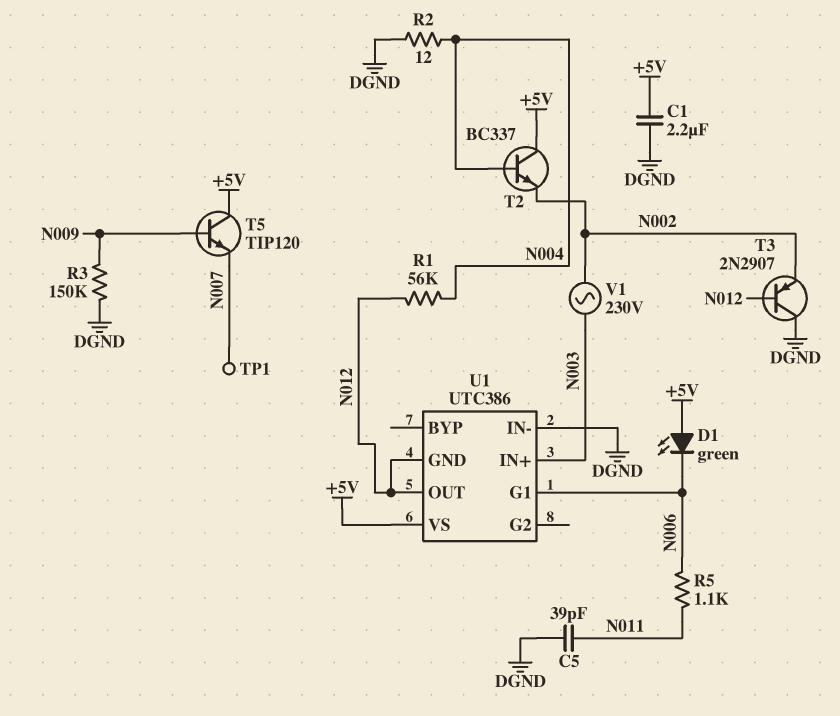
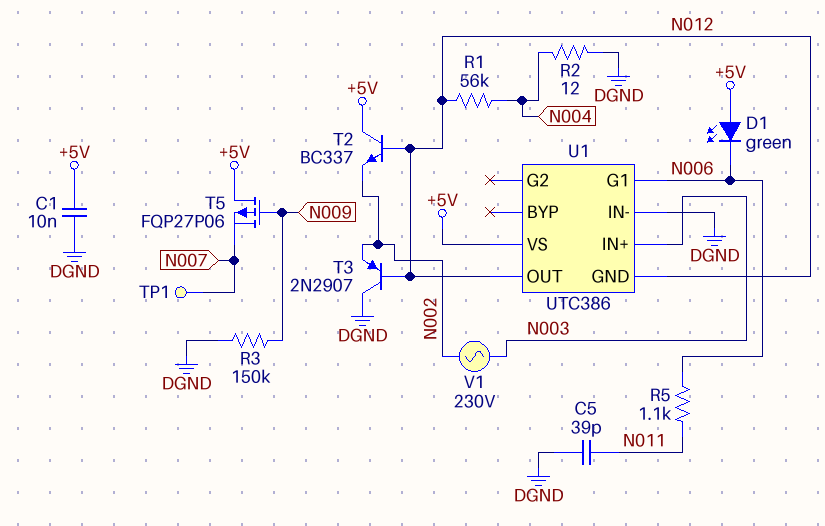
C1: 2.2uF (+5V, DGND) -> 10nF (+5V, DGND)
T2: NPN BC337 (B N004, C +5V, E N002) -> NPN BC337 (B N012, C +5V, E N002)
T5: NPN TIP120 (B N009, C +5V, E N007) -> PMOS FQP27P06 (G N009, D +5V, S N007)

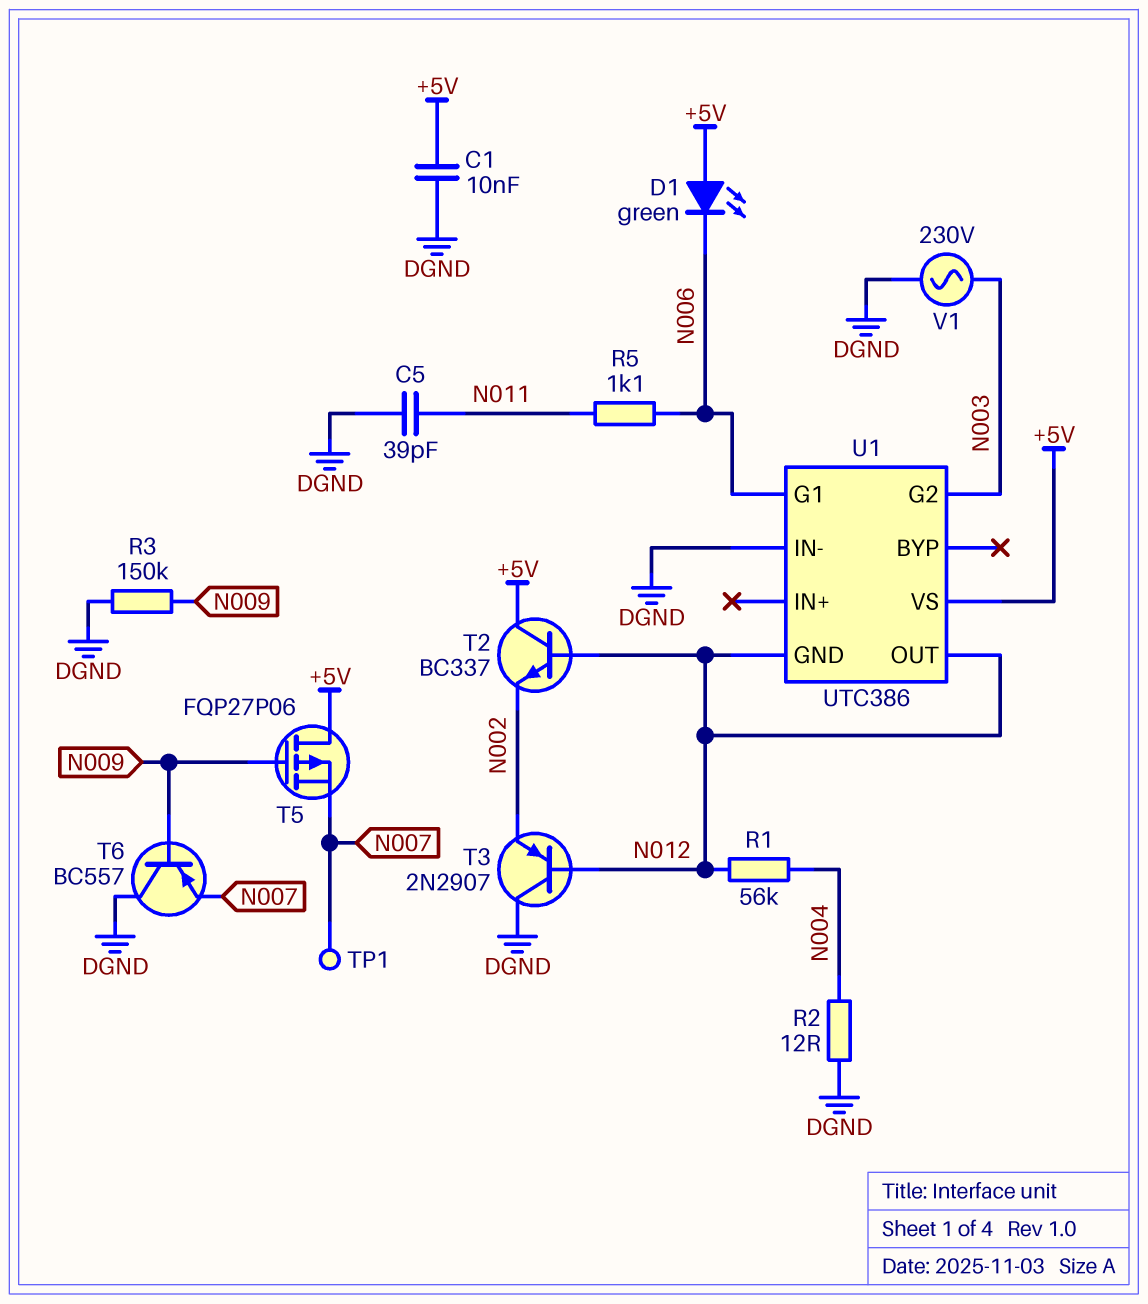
T6: none -> PNP BC557 (B N009, C DGND, E N007)
U1 pin G2: none -> N003
U1 pin IN+: N003 -> none
V1: AC 230V (N002, N003) -> AC 230V (DGND, N003)

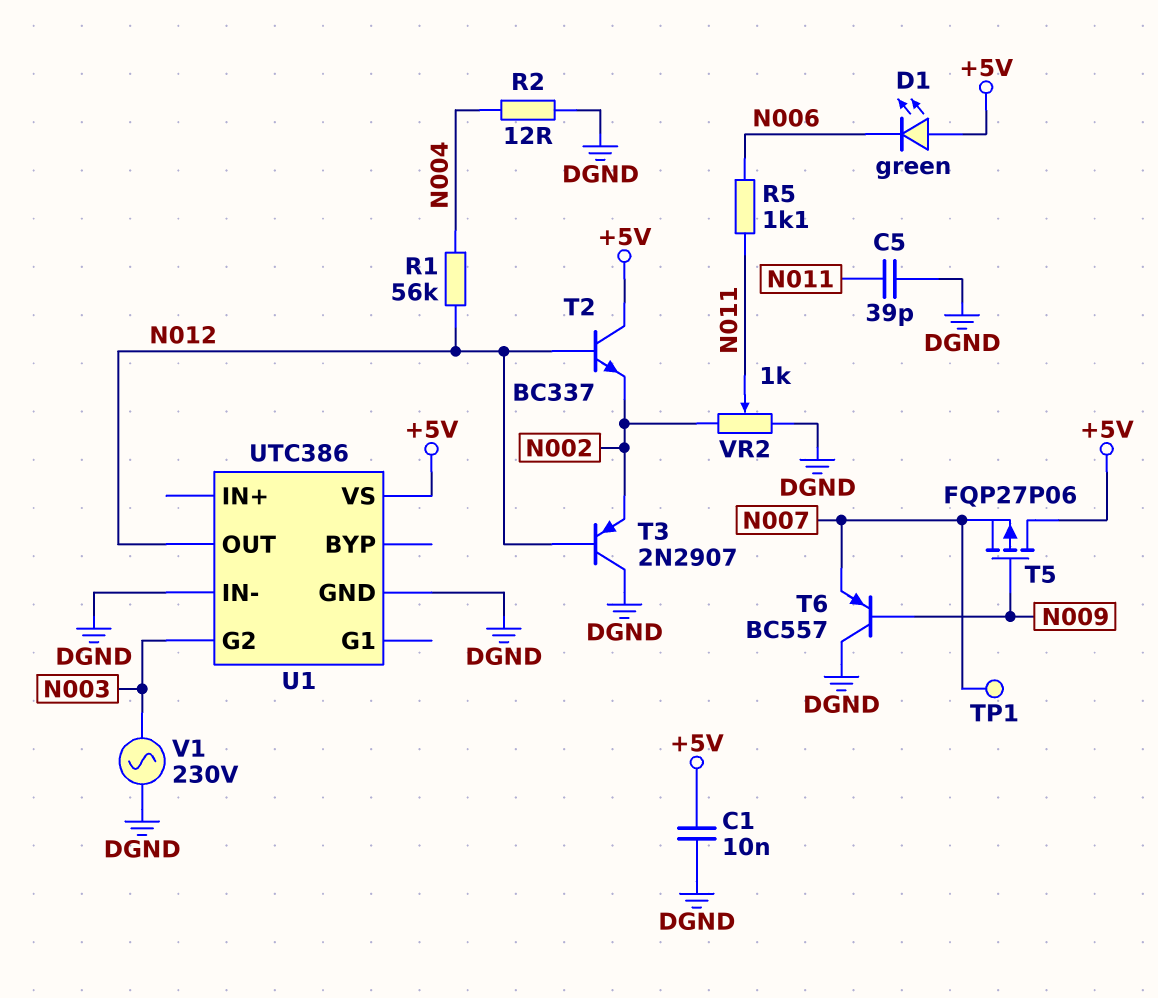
R3: 150k (DGND, N009) -> none
U1 pin G1: N006 -> none
U1 pin GND: N012 -> DGND
VR2: none -> 1k (DGND, N002, wiper N011)

